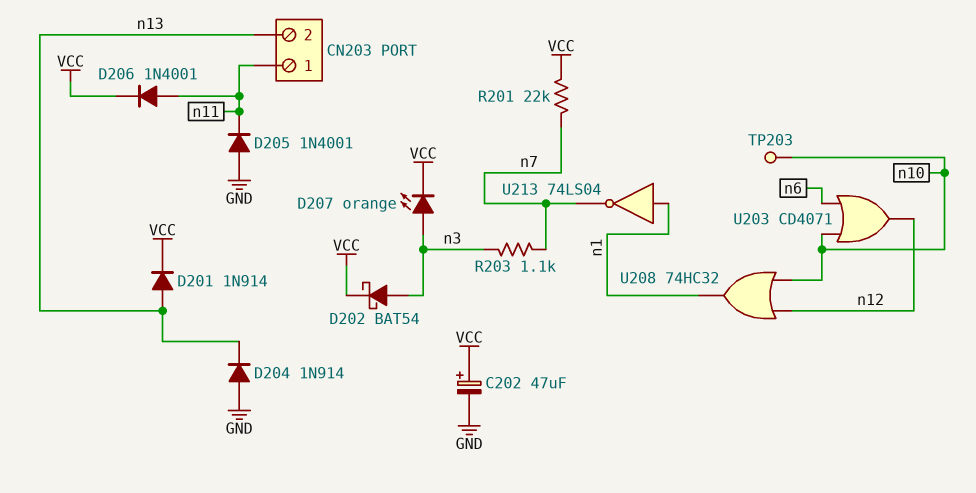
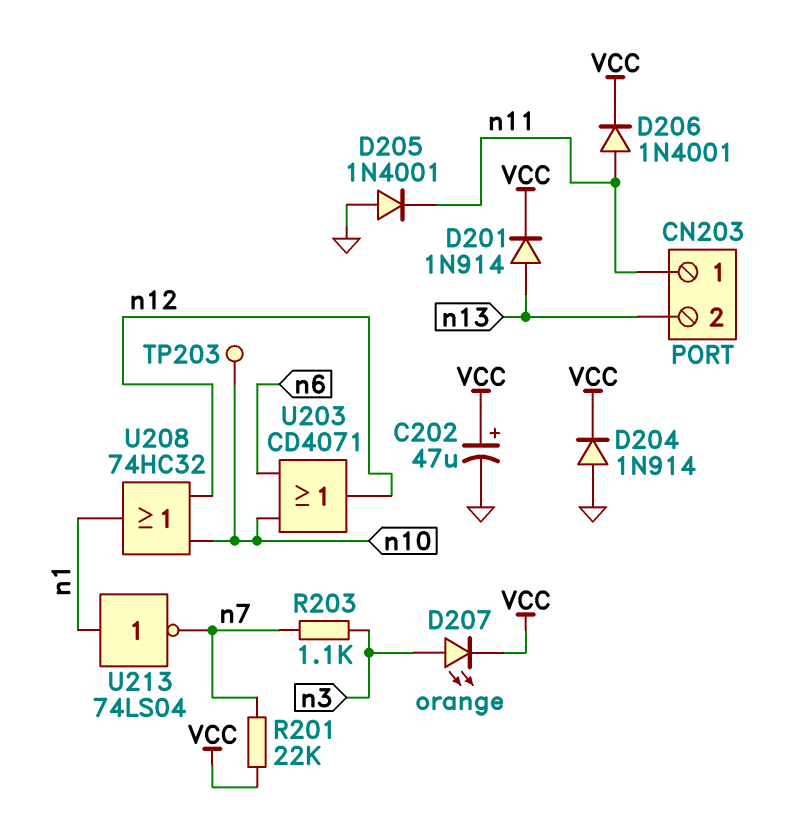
D202: schottky BAT54 (A n3, K VCC) -> none
D204: diode 1N914 (A GND, K n13) -> diode 1N914 (A GND, K VCC)

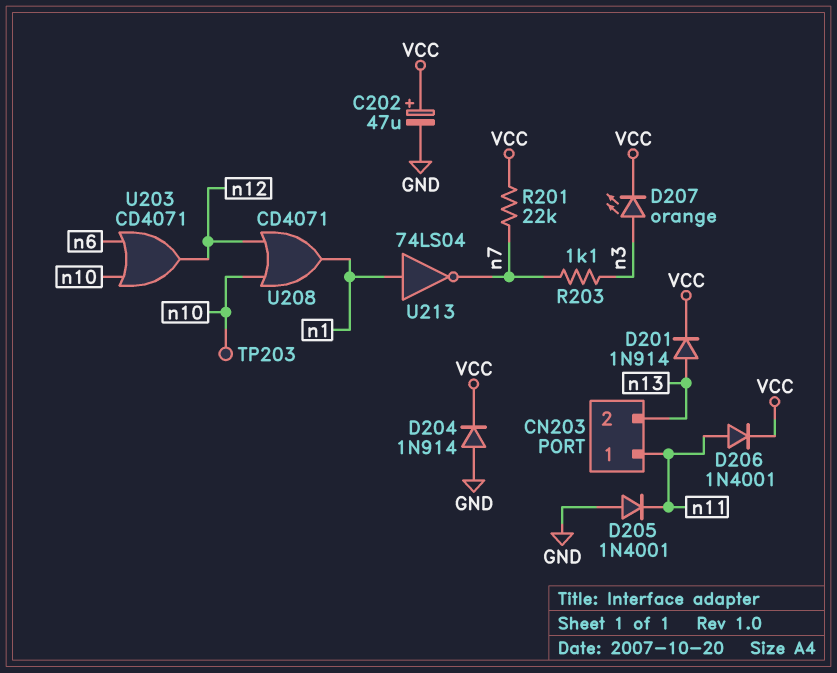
U208: OR 74HC32 (in n10, in n12, out n1) -> OR CD4071 (in n10, in n12, out n1)

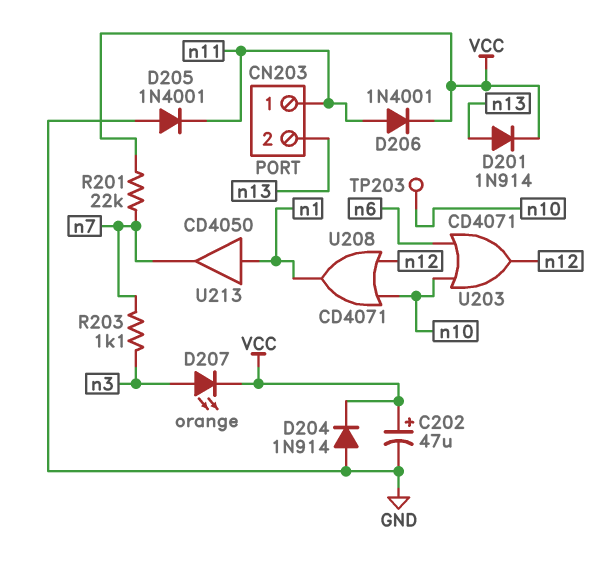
U213: NOT 74LS04 (in n1, out n7) -> buffer CD4050 (in n1, out n7)

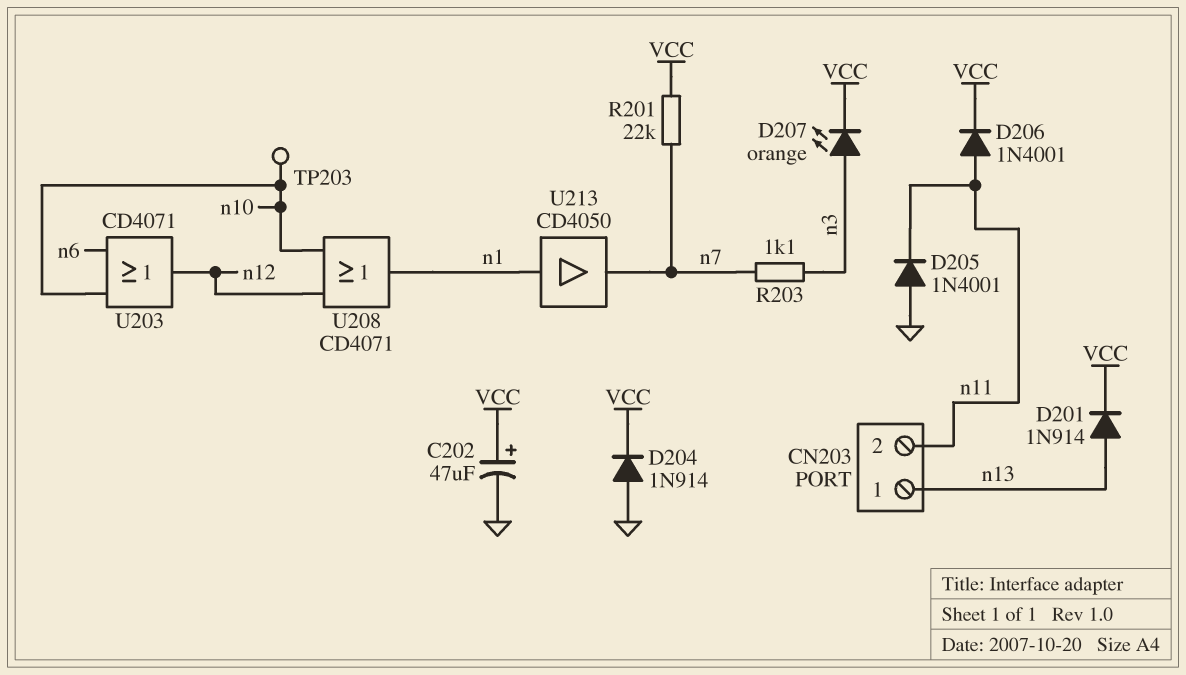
CN203 pin 1: n11 -> n13
CN203 pin 2: n13 -> n11

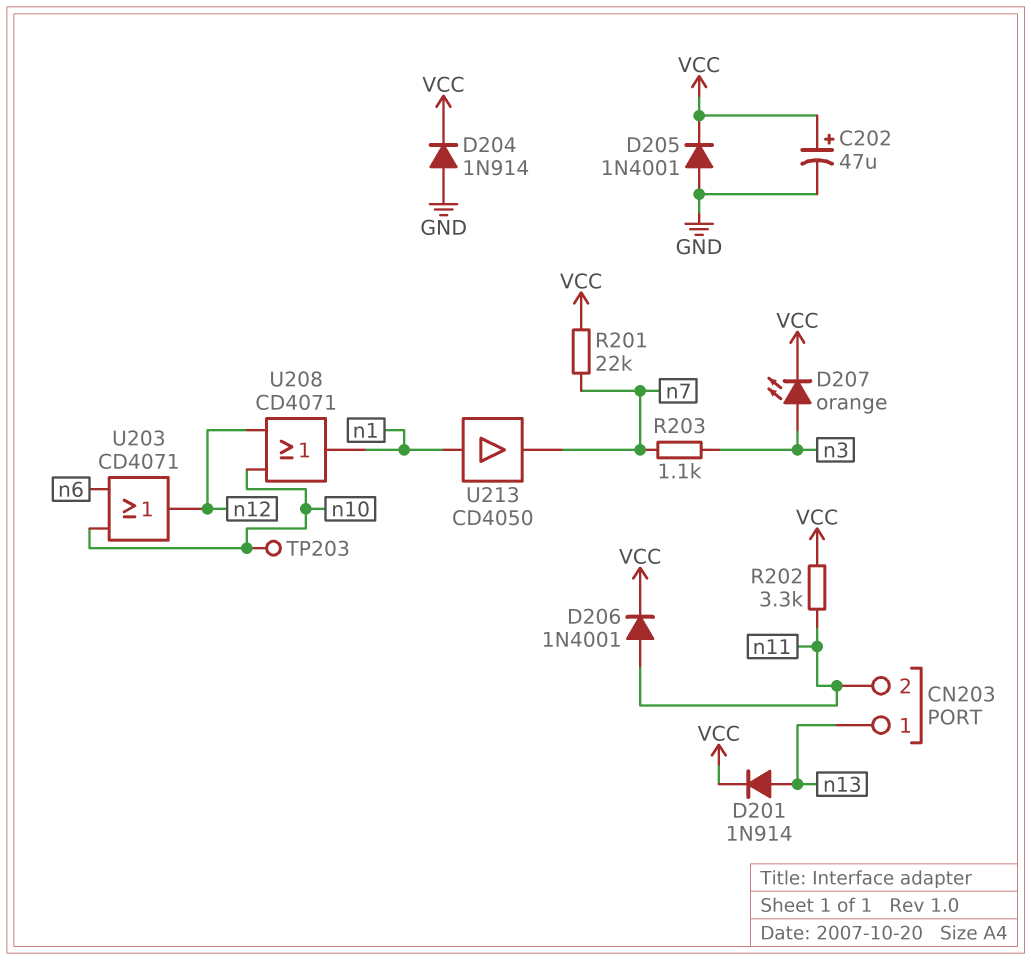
D205: diode 1N4001 (A GND, K n11) -> diode 1N4001 (A GND, K VCC)
R202: none -> 3.3k (VCC, n11)

